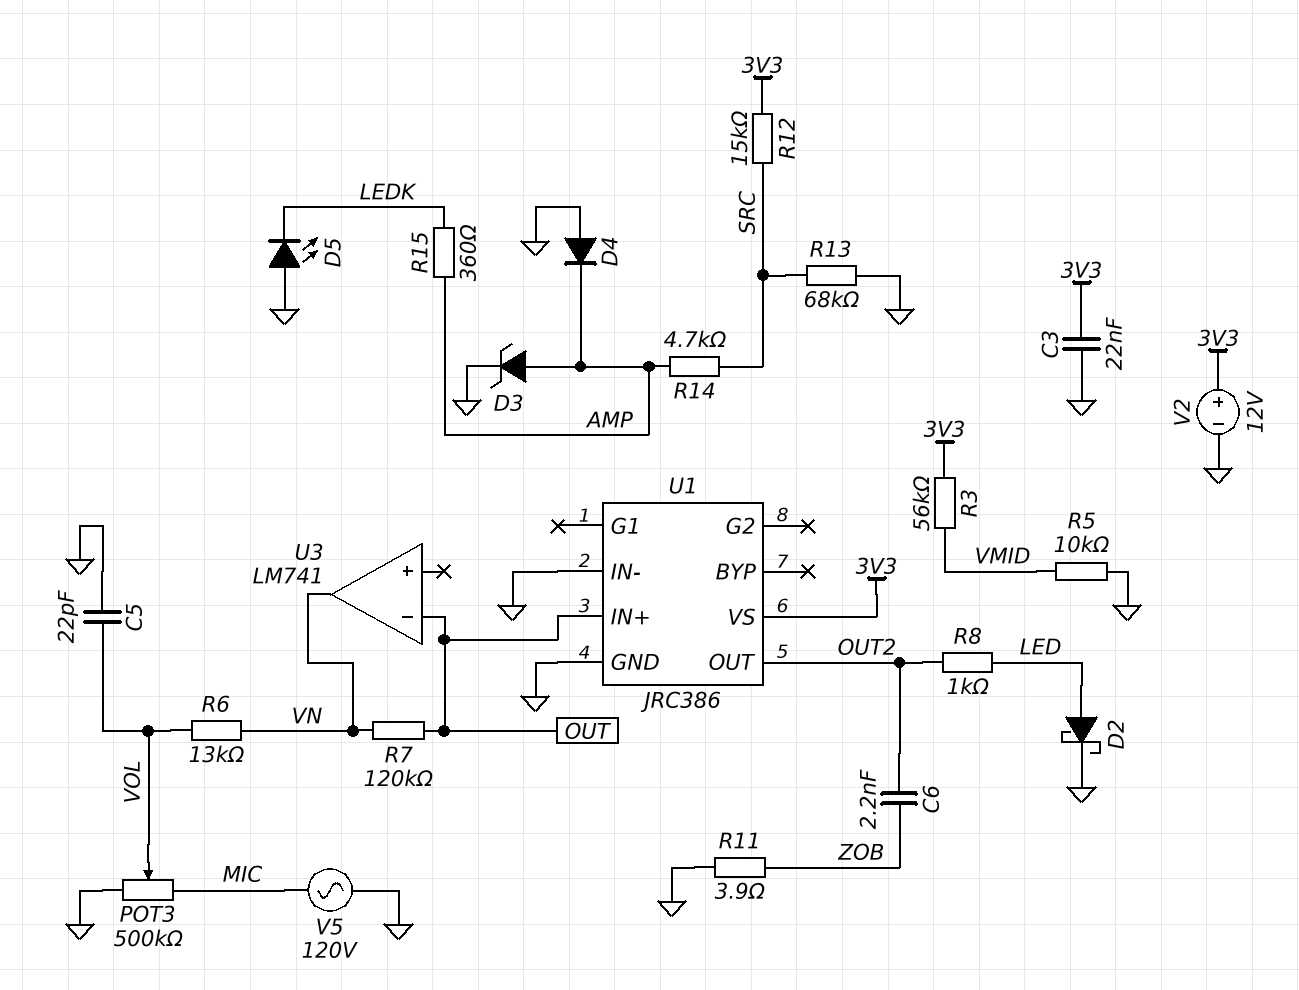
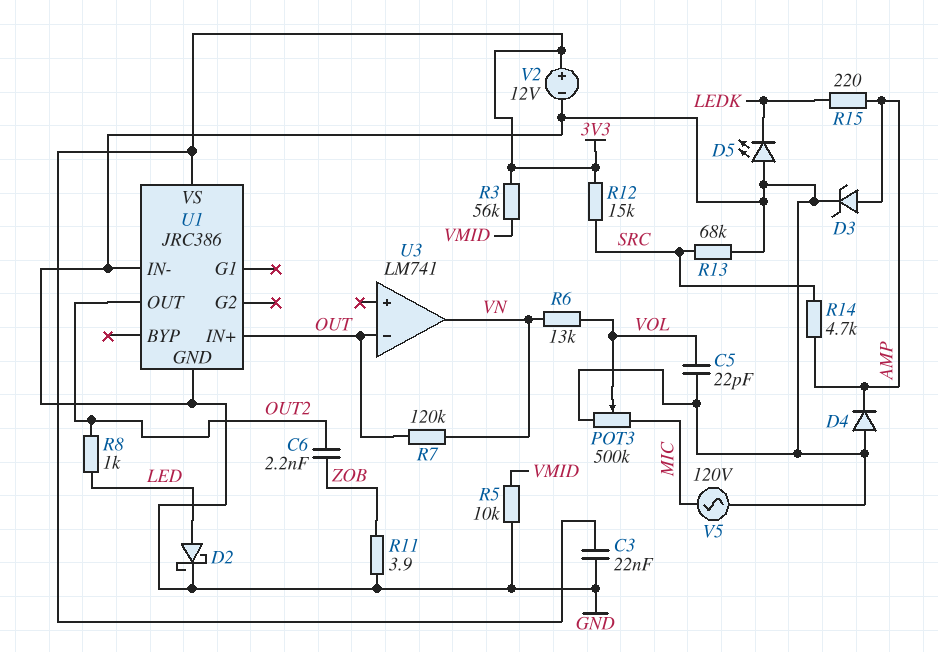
R15: 360 (AMP, LEDK) -> 220 (AMP, LEDK)

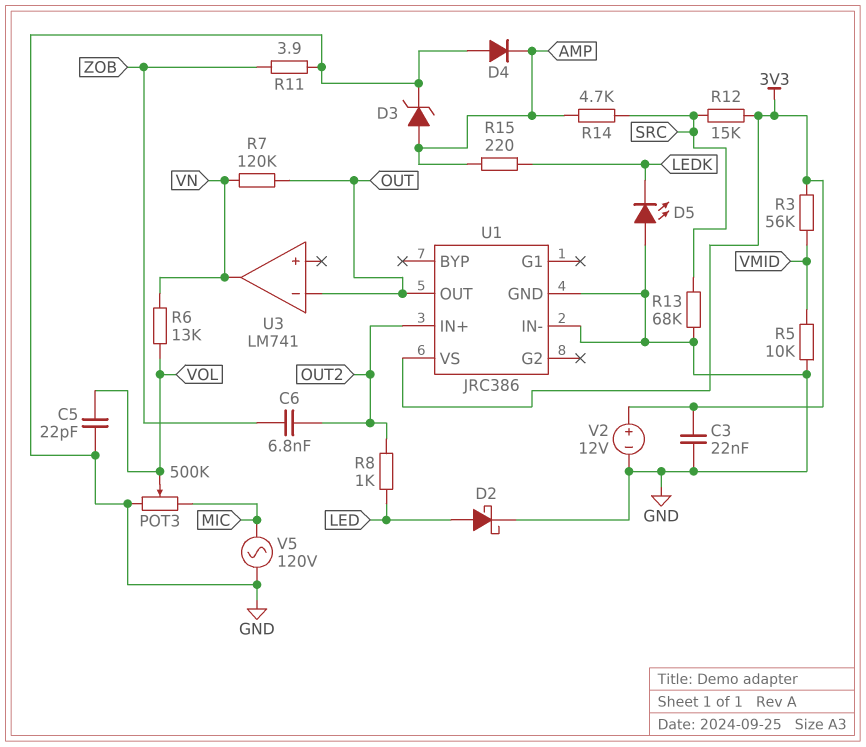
C6: 2.2nF (OUT2, ZOB) -> 6.8nF (OUT2, ZOB)
U1 pin IN+: OUT -> OUT2
U1 pin OUT: OUT2 -> OUT

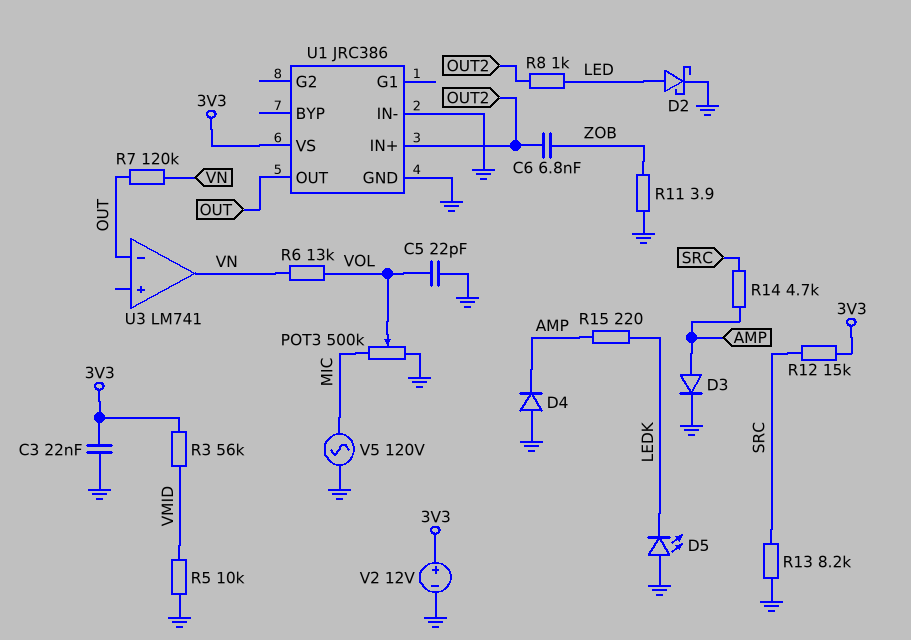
D3: zener (A AMP, K GND) -> diode (A AMP, K GND)
R13: 68k (GND, SRC) -> 8.2k (GND, SRC)

